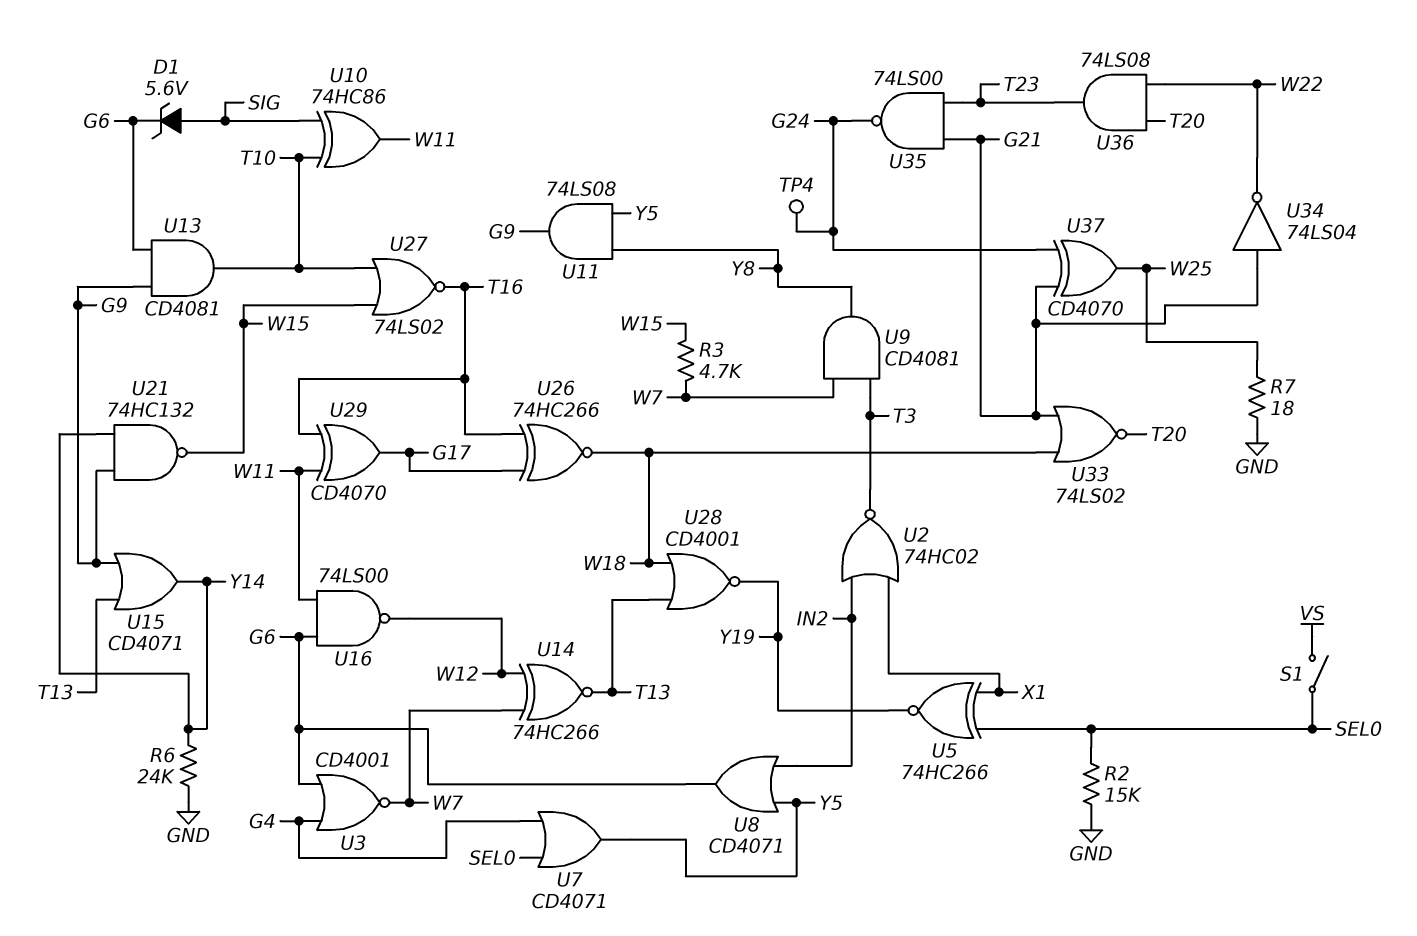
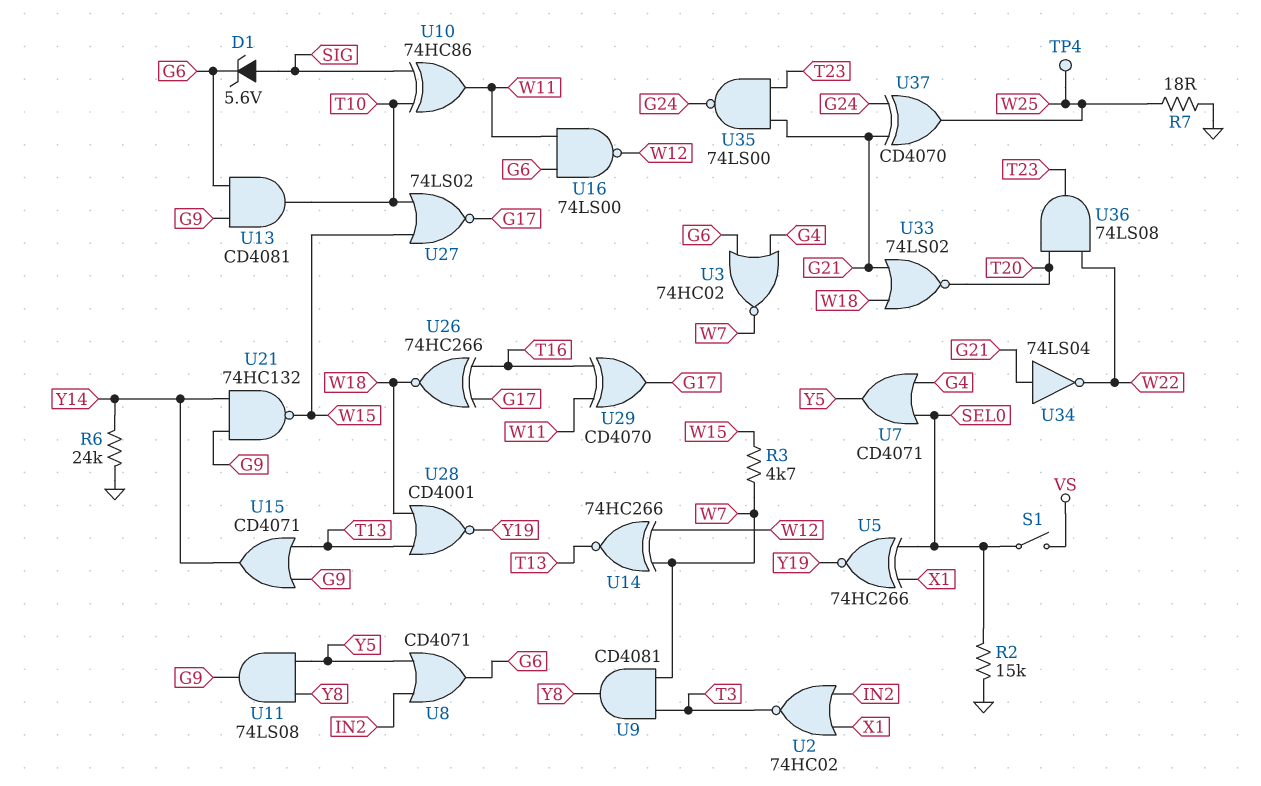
TP4: test point (G24) -> test point (W25)
U3: NOR CD4001 (in G4, in G6, out W7) -> NOR 74HC02 (in G4, in G6, out W7)
U27: NOR 74LS02 (in T10, in W15, out T16) -> NOR 74LS02 (in T10, in W15, out G17)

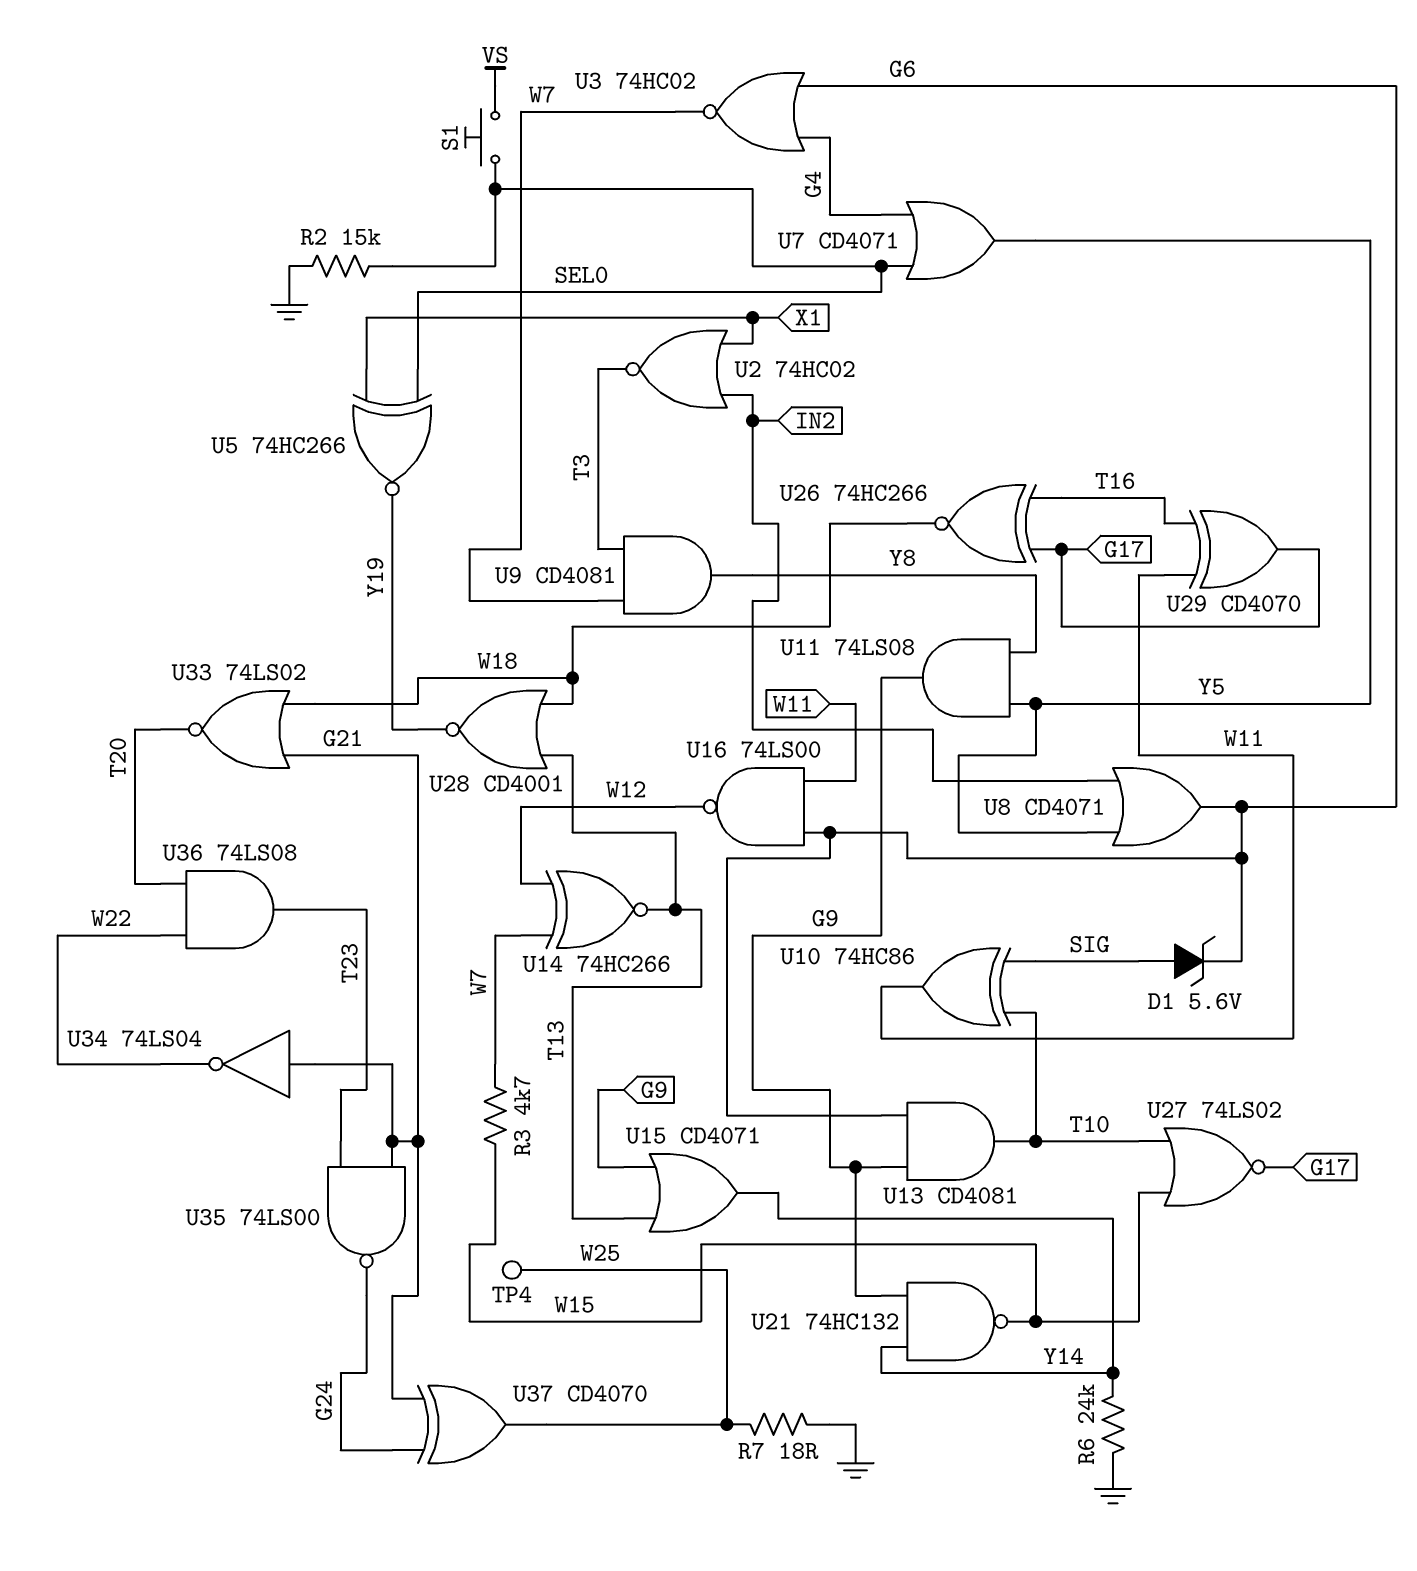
S1: switch (SEL0, VS) -> button (SEL0, VS)

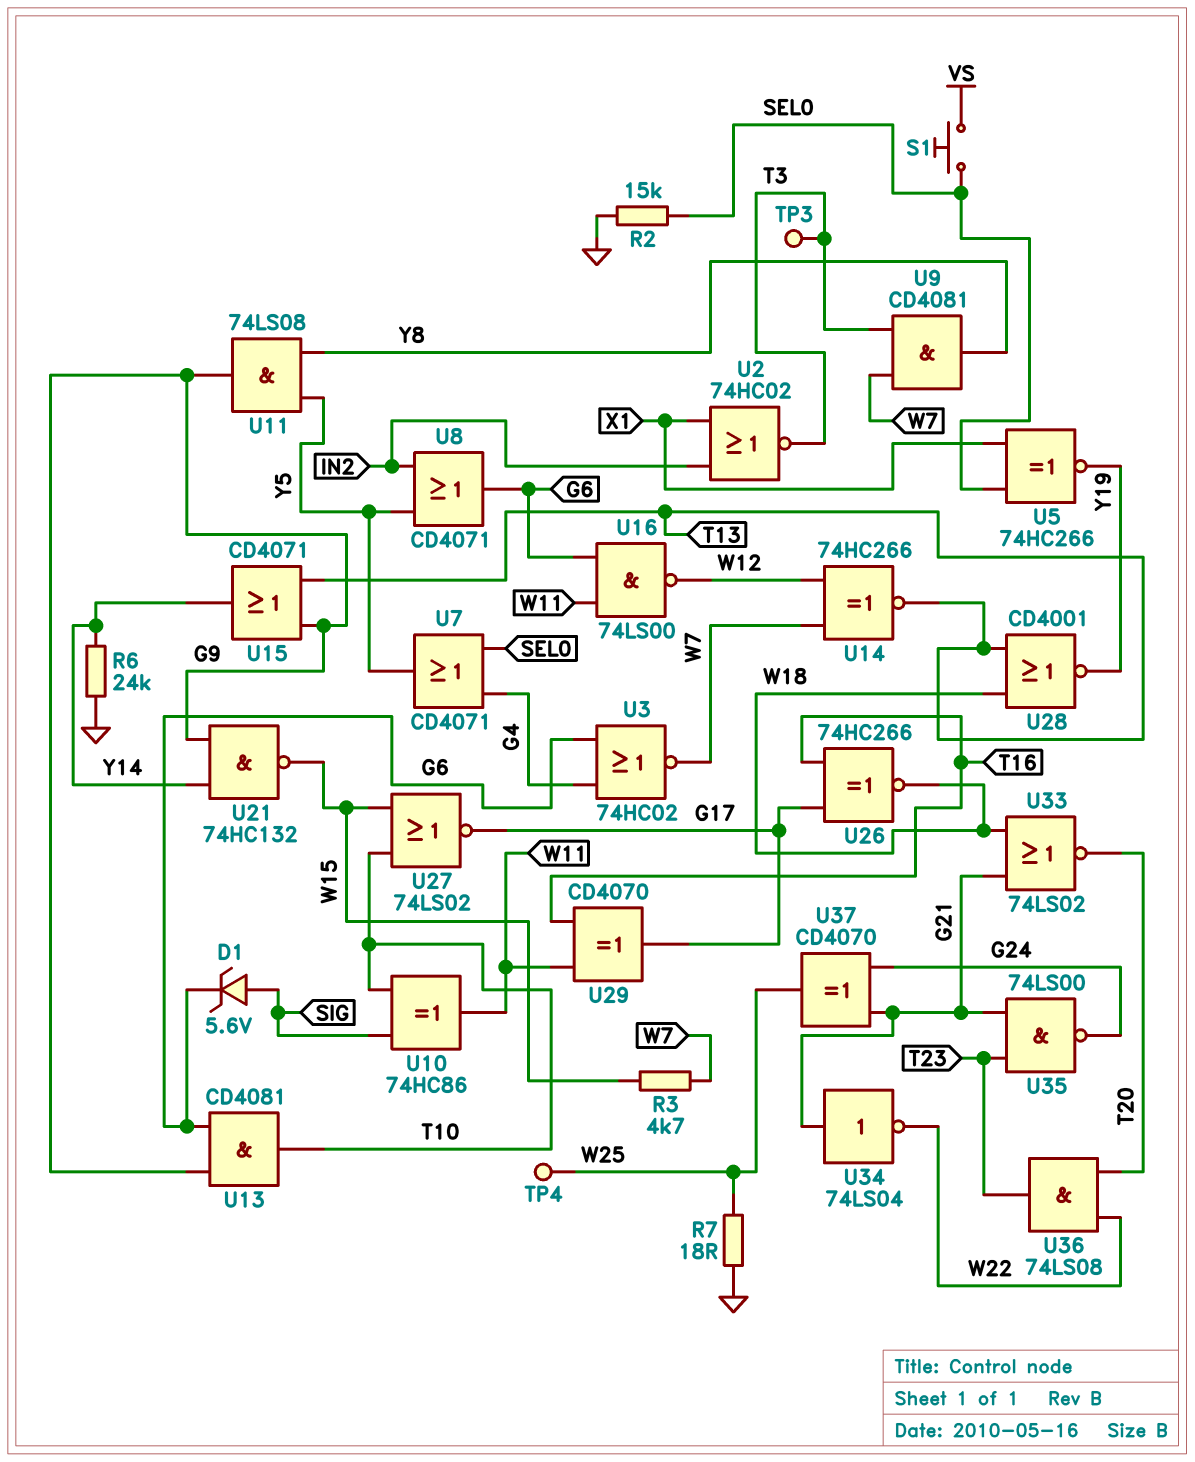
TP3: none -> test point (T3)

